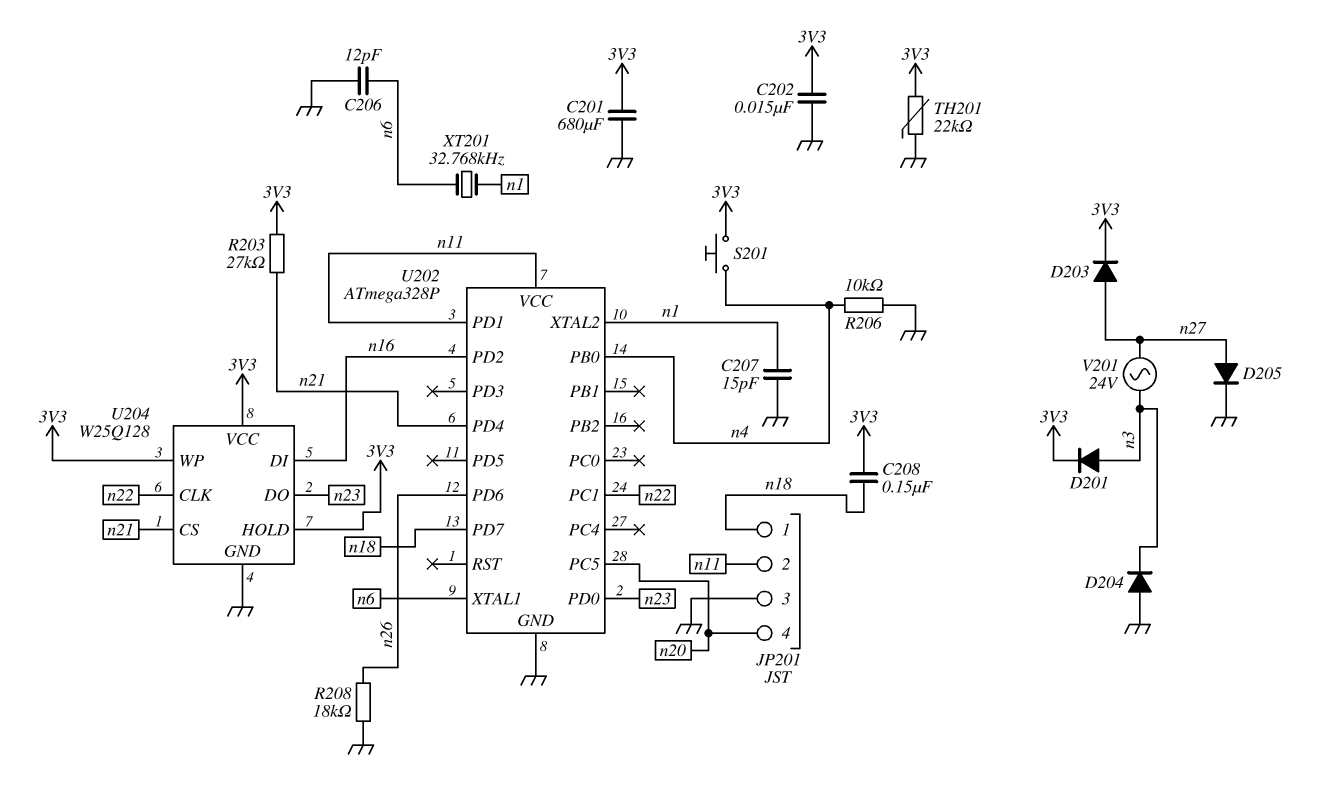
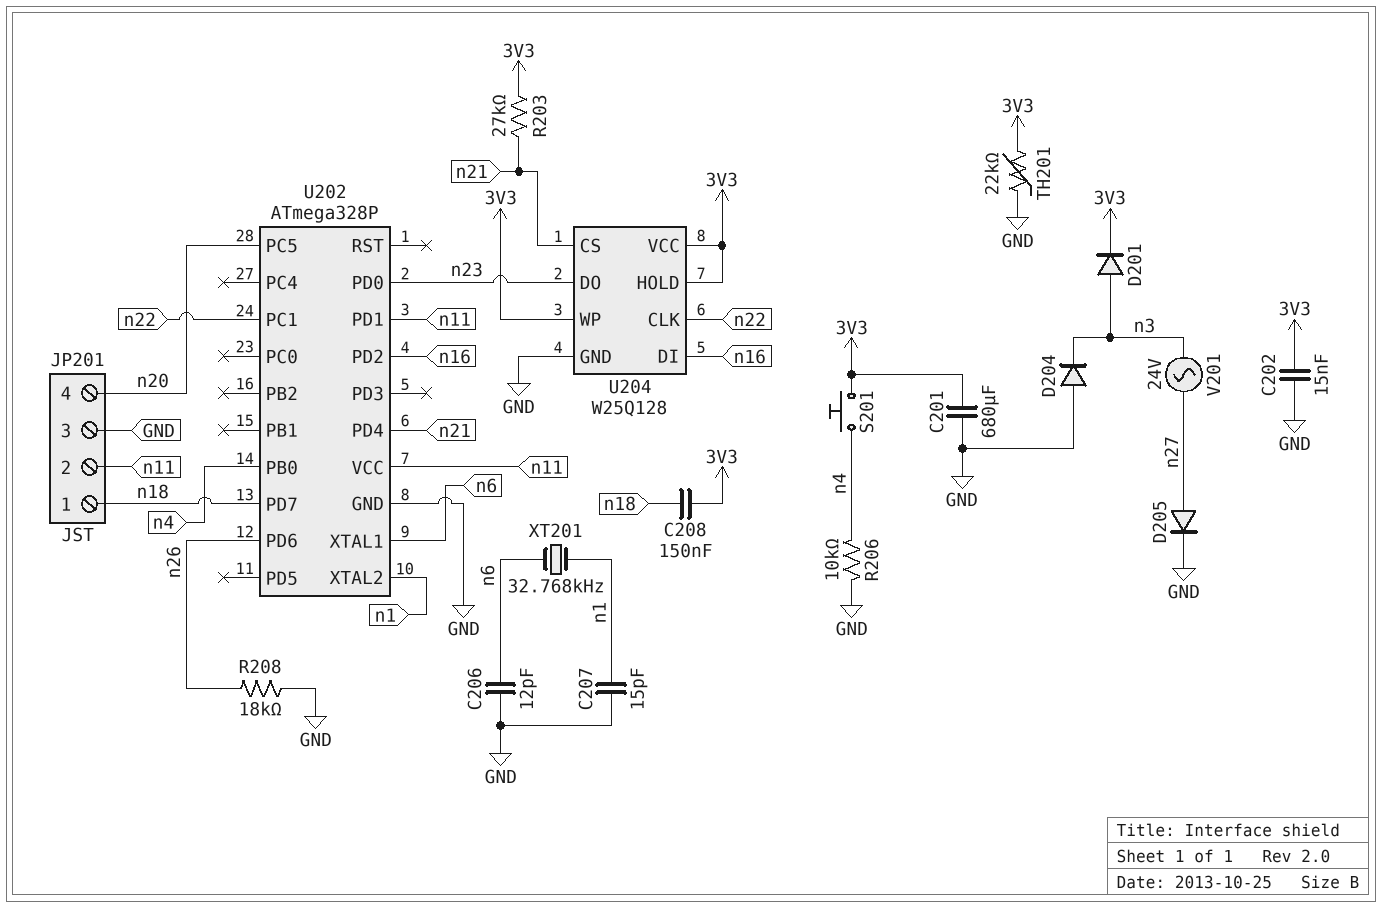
D203: diode (A n27, K 3V3) -> none

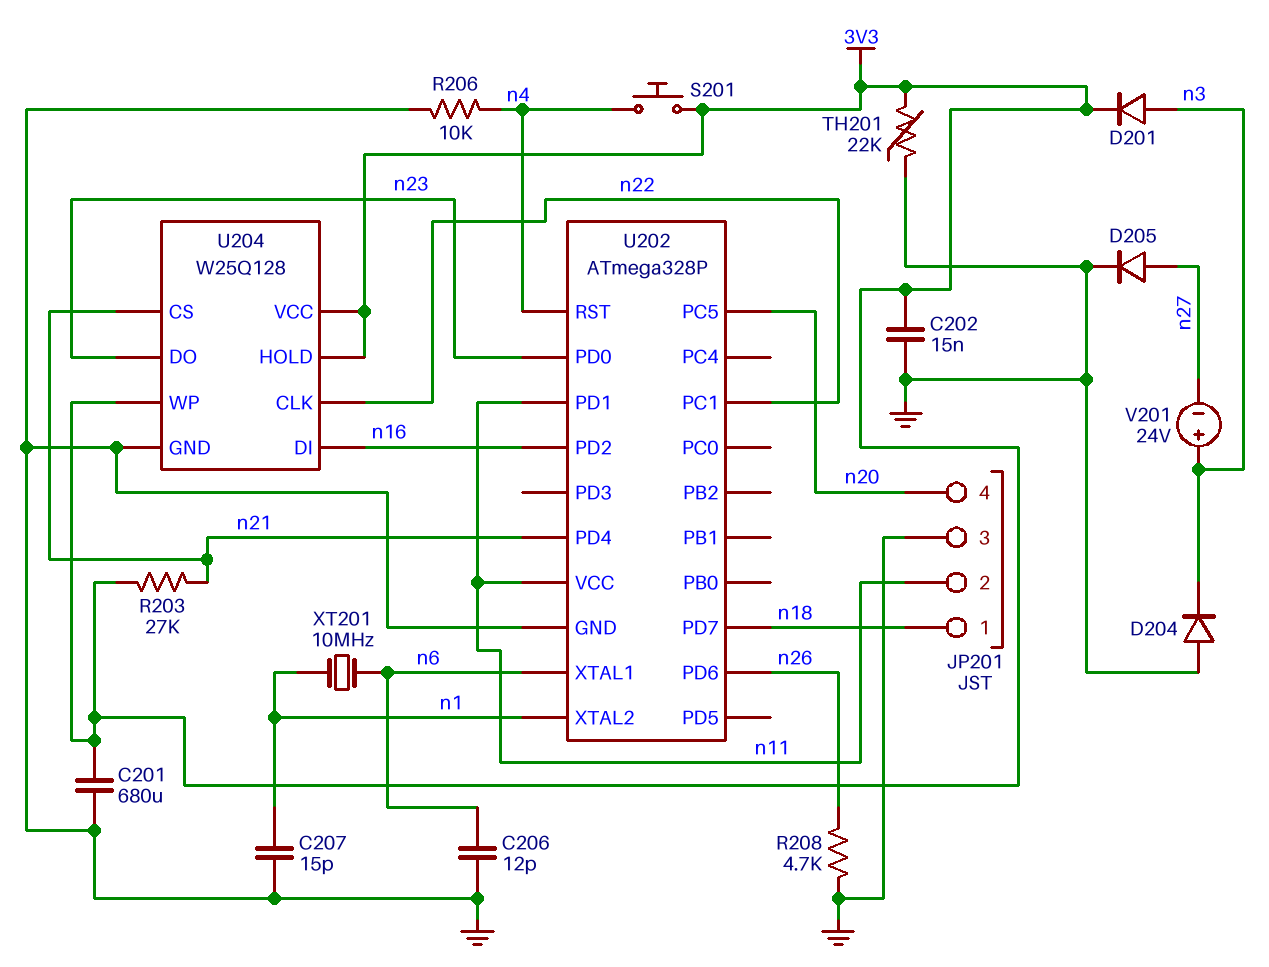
C208: 150nF (3V3, n18) -> none
R208: 18k (GND, n26) -> 4.7k (GND, n26)
U202 pin PB0: n4 -> none
U202 pin RST: none -> n4
V201: AC 24V (n3, n27) -> 24V (plus n3, minus n27)
XT201: 32.768kHz (n1, n6) -> 10MHz (n1, n6)

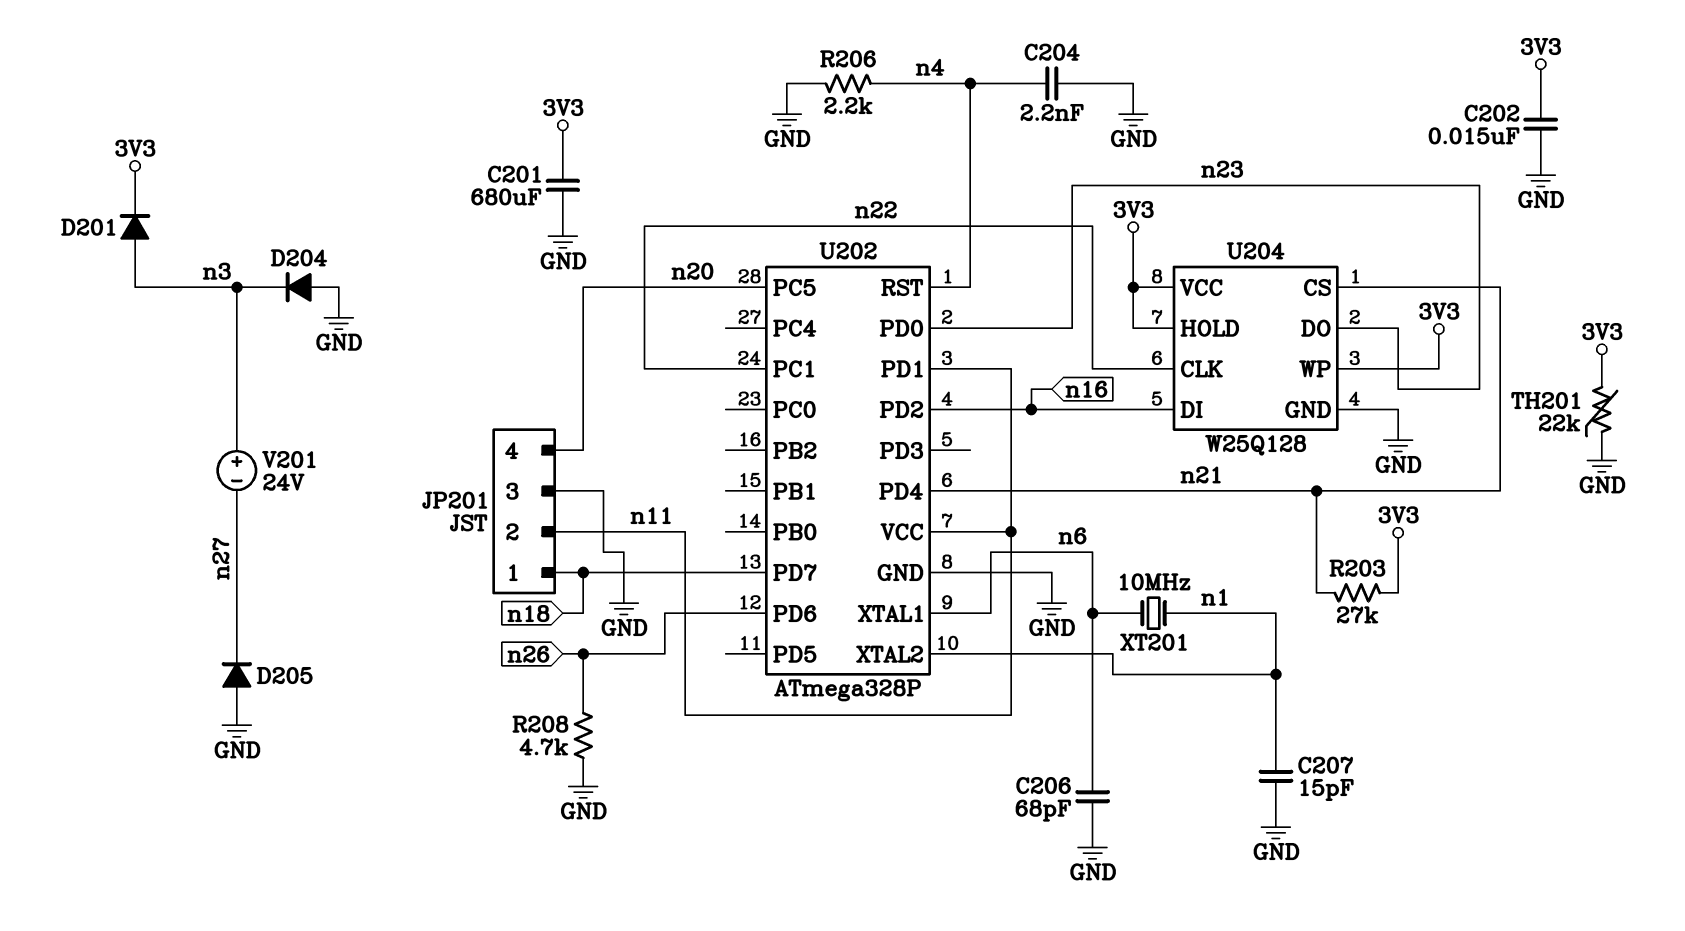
C204: none -> 2.2nF (GND, n4)
C206: 12pF (GND, n6) -> 68pF (GND, n6)
D205: diode (A n27, K GND) -> diode (A GND, K n27)
R206: 10k (GND, n4) -> 2.2k (GND, n4)
S201: button (3V3, n4) -> none

